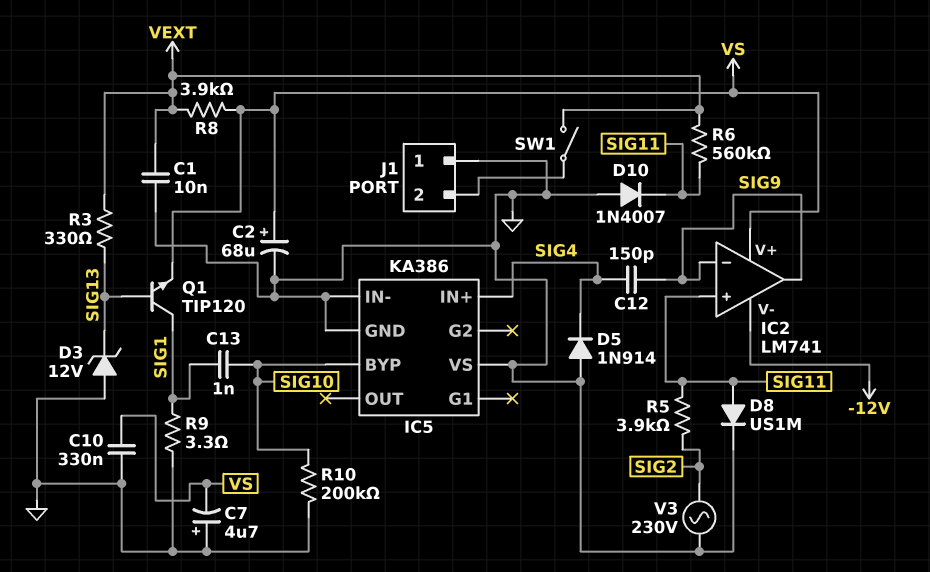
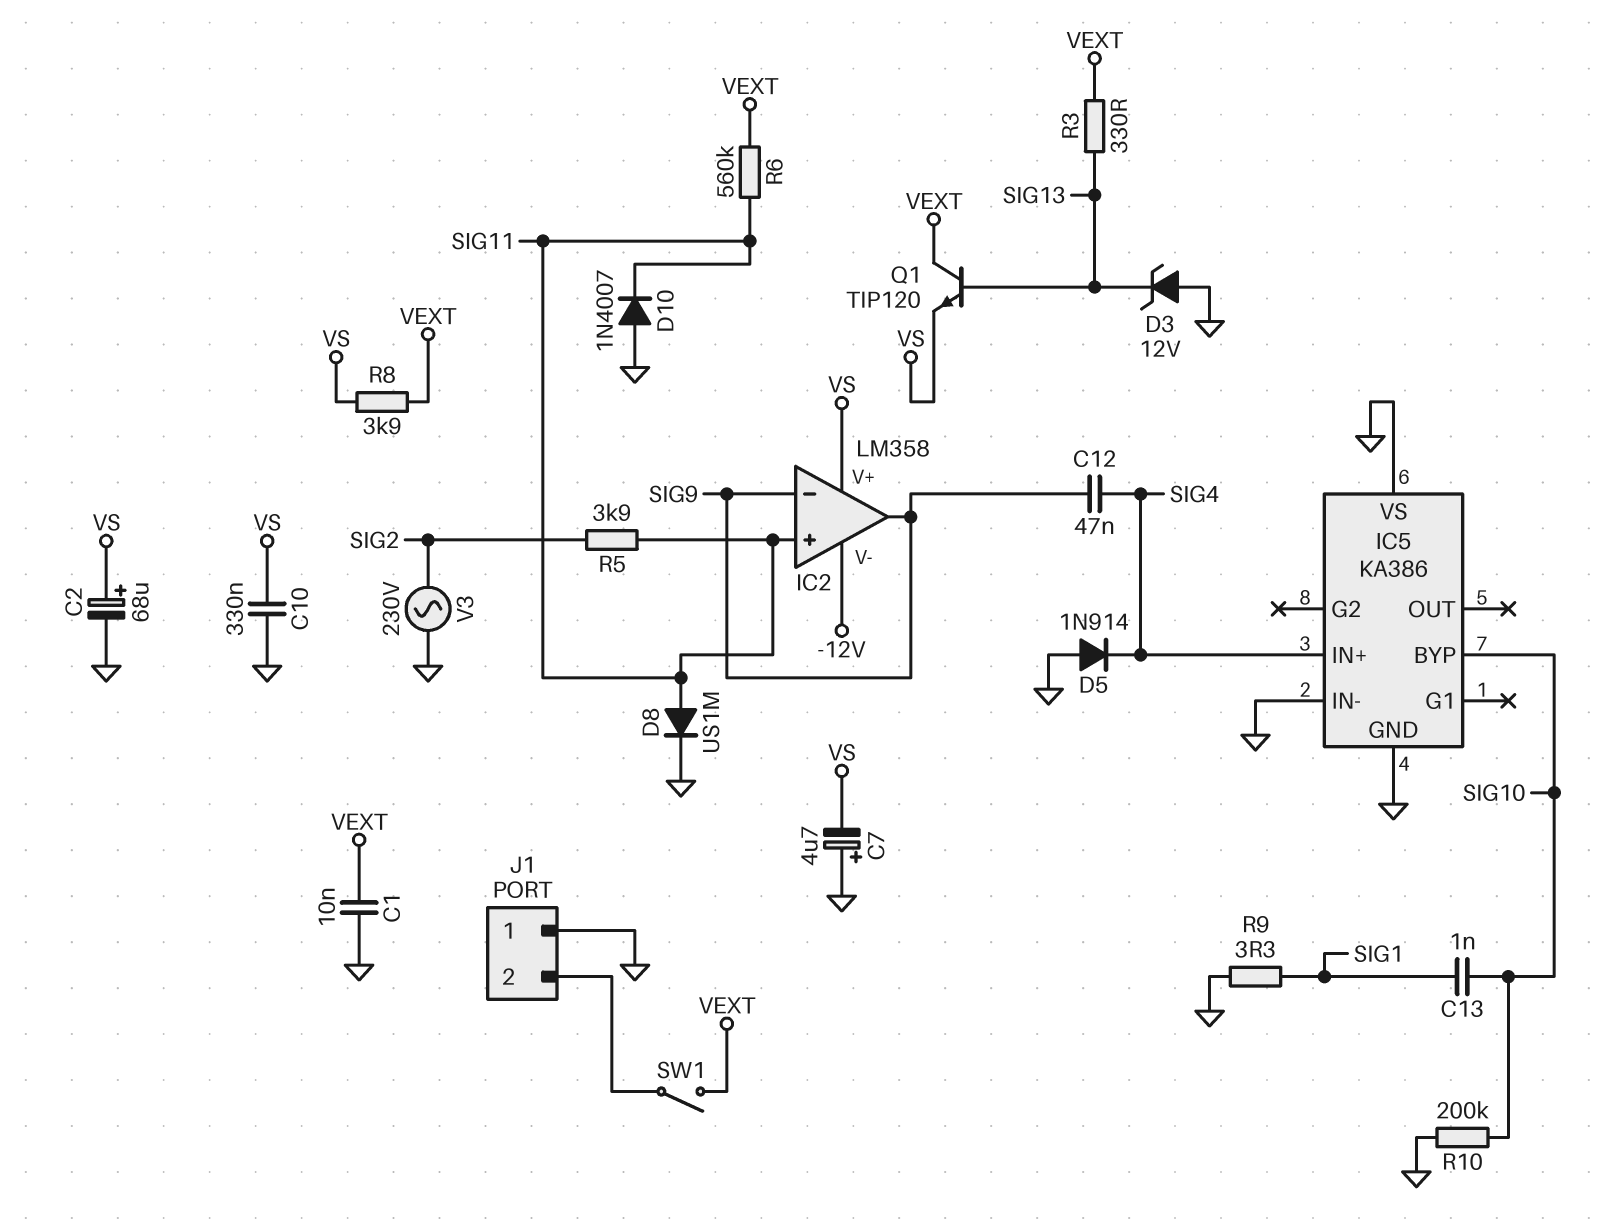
C12: 150pF (SIG4, SIG9) -> 47nF (SIG4, SIG9)
IC2: LM741 -> LM358
Q1: NPN TIP120 (B SIG13, C SIG1, E VS) -> NPN TIP120 (B SIG13, C VEXT, E VS)

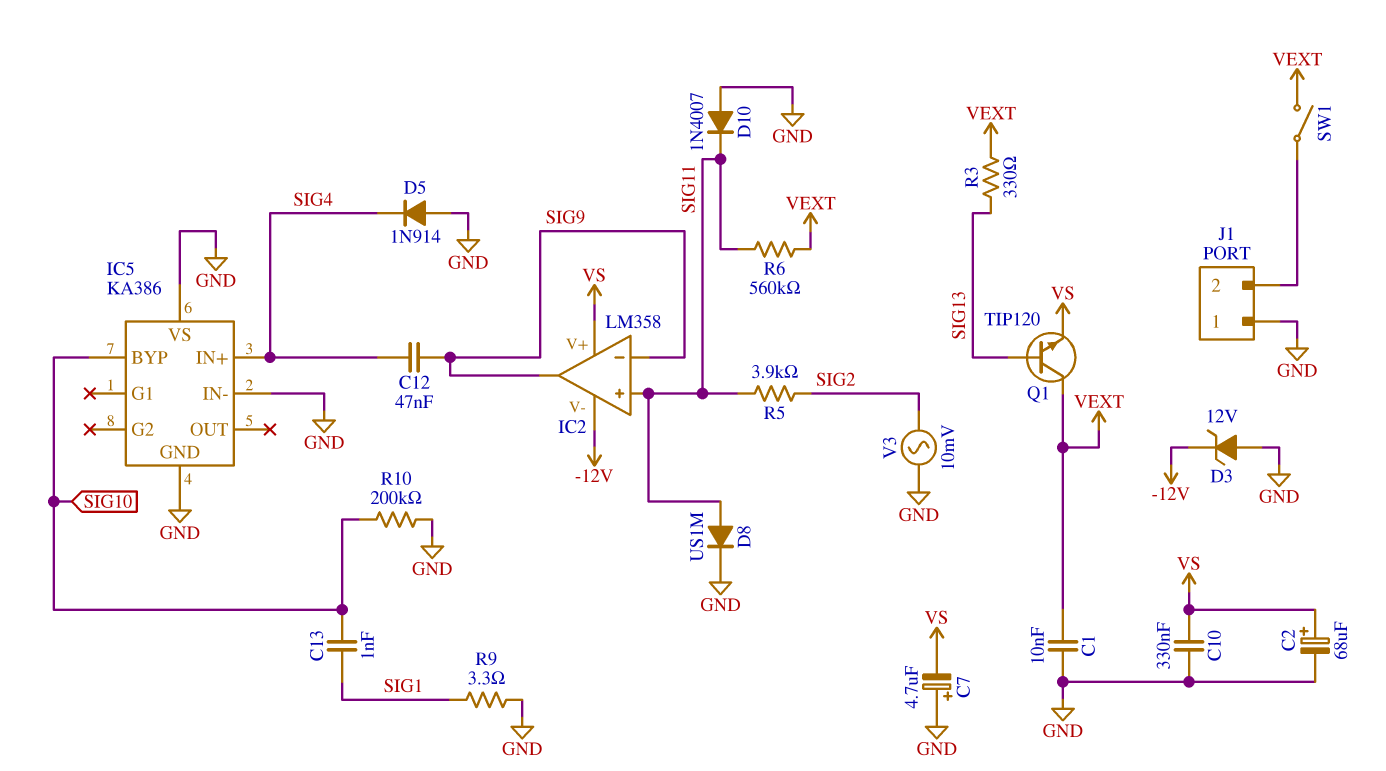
D3: zener 12V (A GND, K SIG13) -> zener 12V (A GND, K -12V)
R8: 3.9k (VEXT, VS) -> none
V3: AC 230V (GND, SIG2) -> AC 10mV (GND, SIG2)

